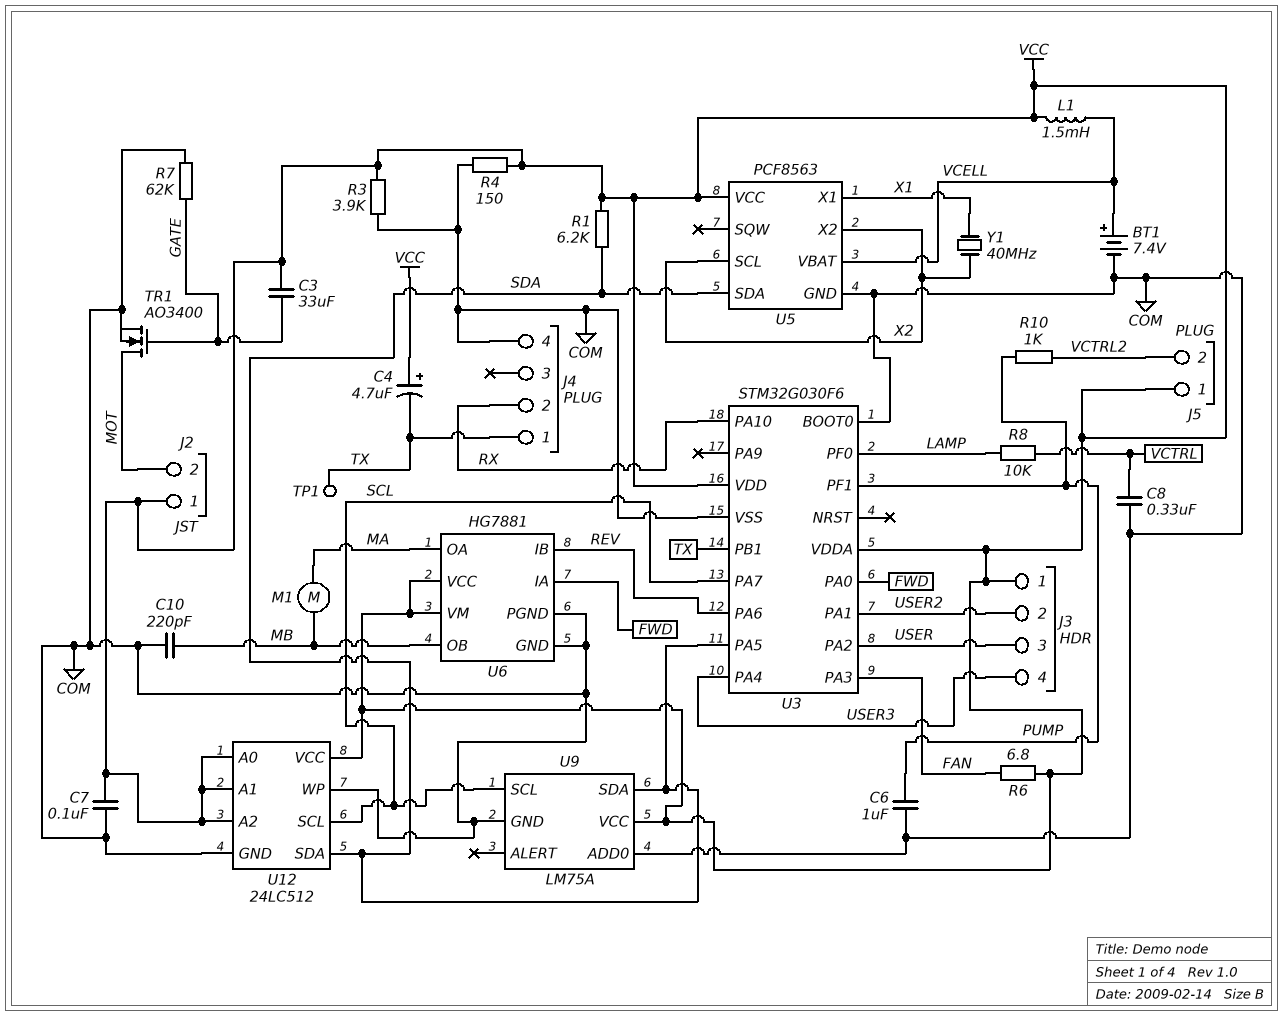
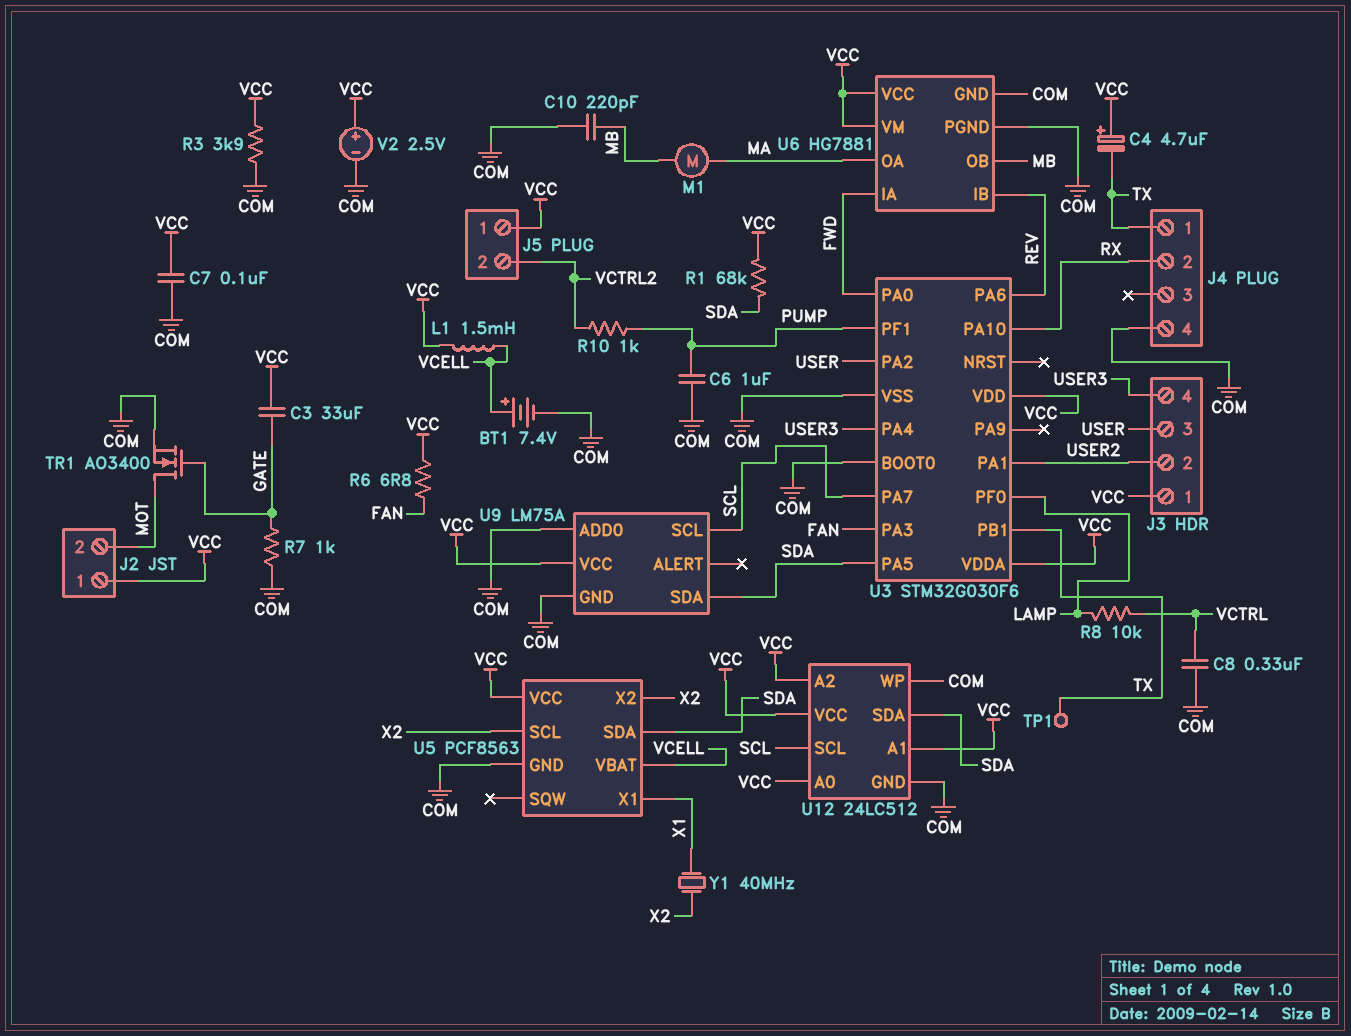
R1: 6.2k (SDA, VCC) -> 68k (SDA, VCC)
R4: 150 (COM, VCC) -> none
R7: 62k (COM, GATE) -> 1k (COM, GATE)
V2: none -> 2.5V (plus VCC, minus COM)

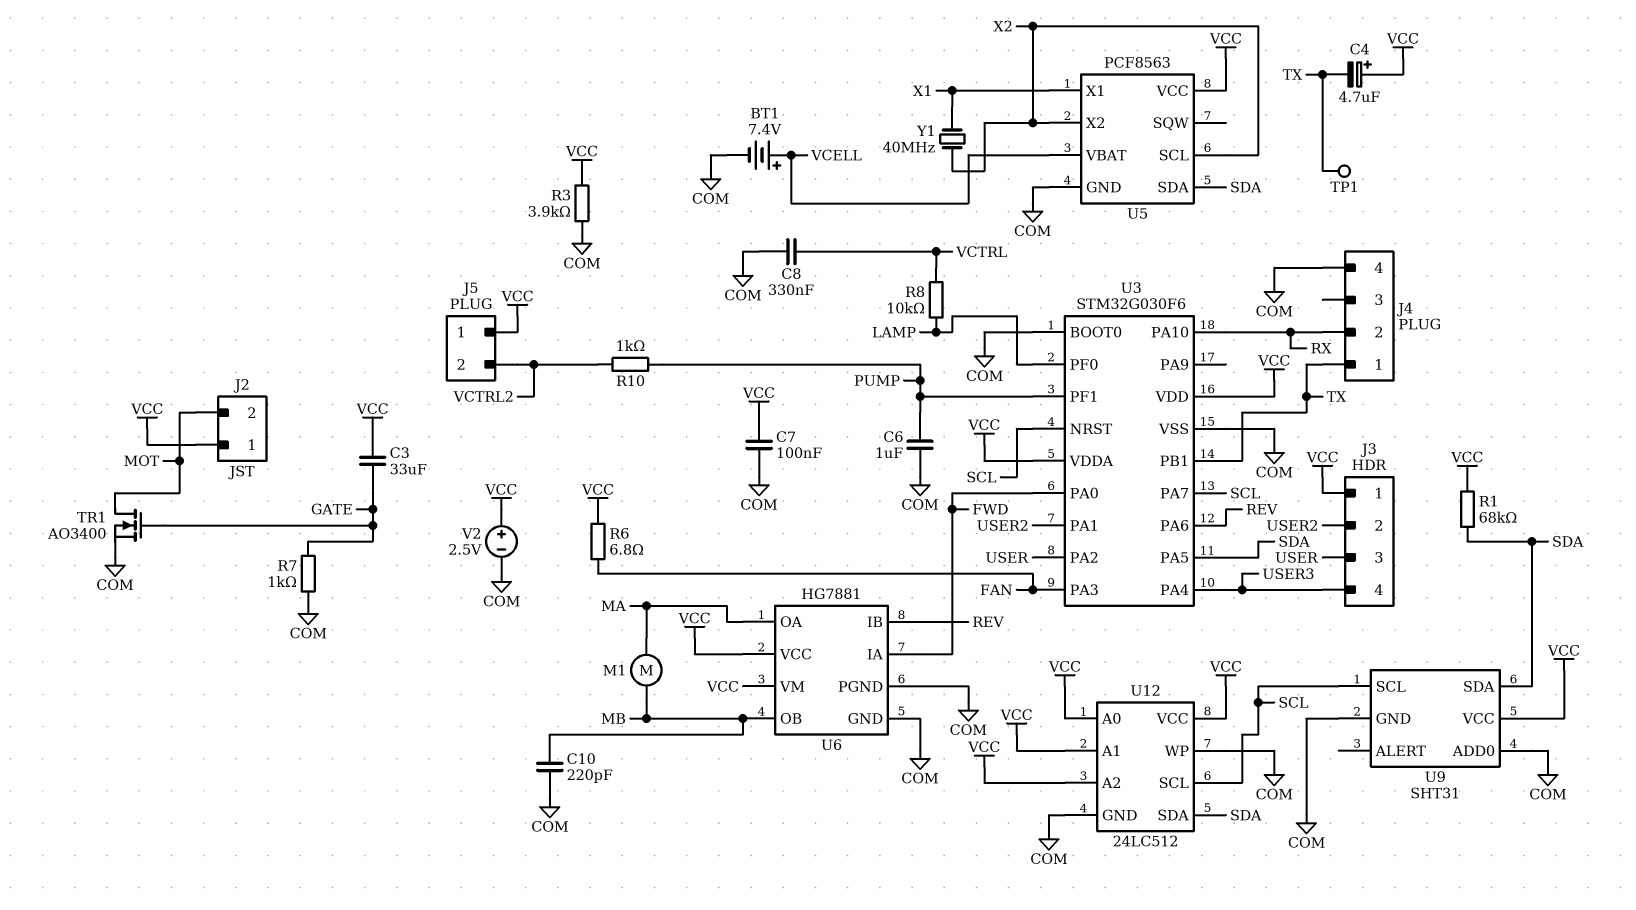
L1: 1.5mH (VCC, VCELL) -> none
U3 pin NRST: none -> SCL
U9: LM75A -> SHT31

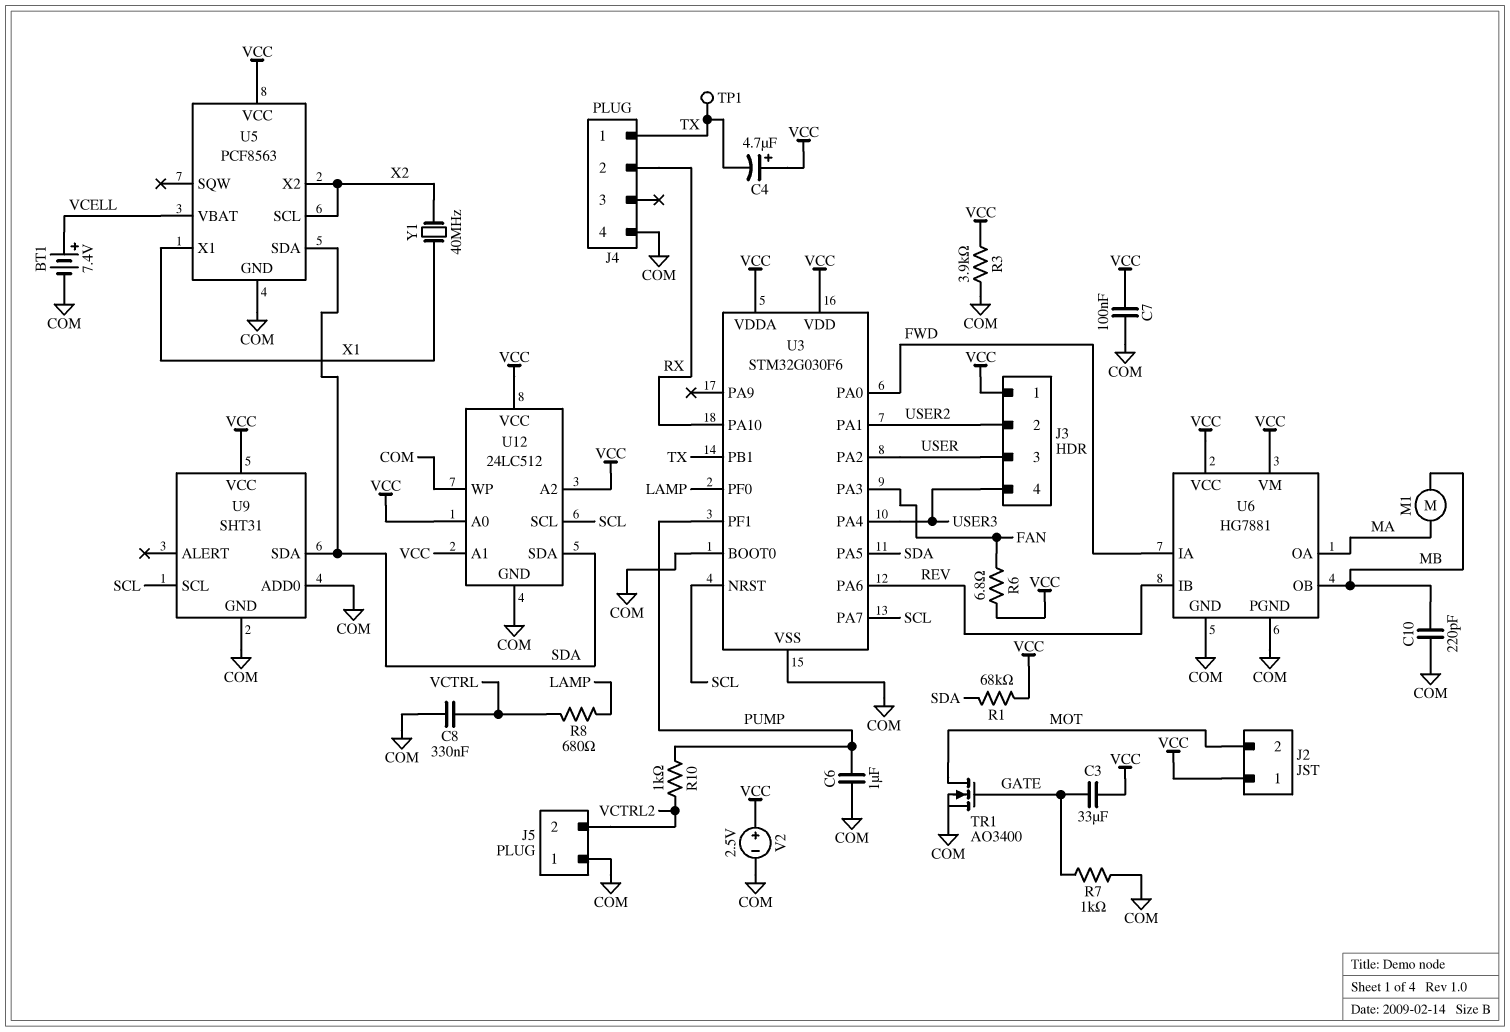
J5 pin 1: VCC -> COM
R8: 10k (LAMP, VCTRL) -> 680 (LAMP, VCTRL)

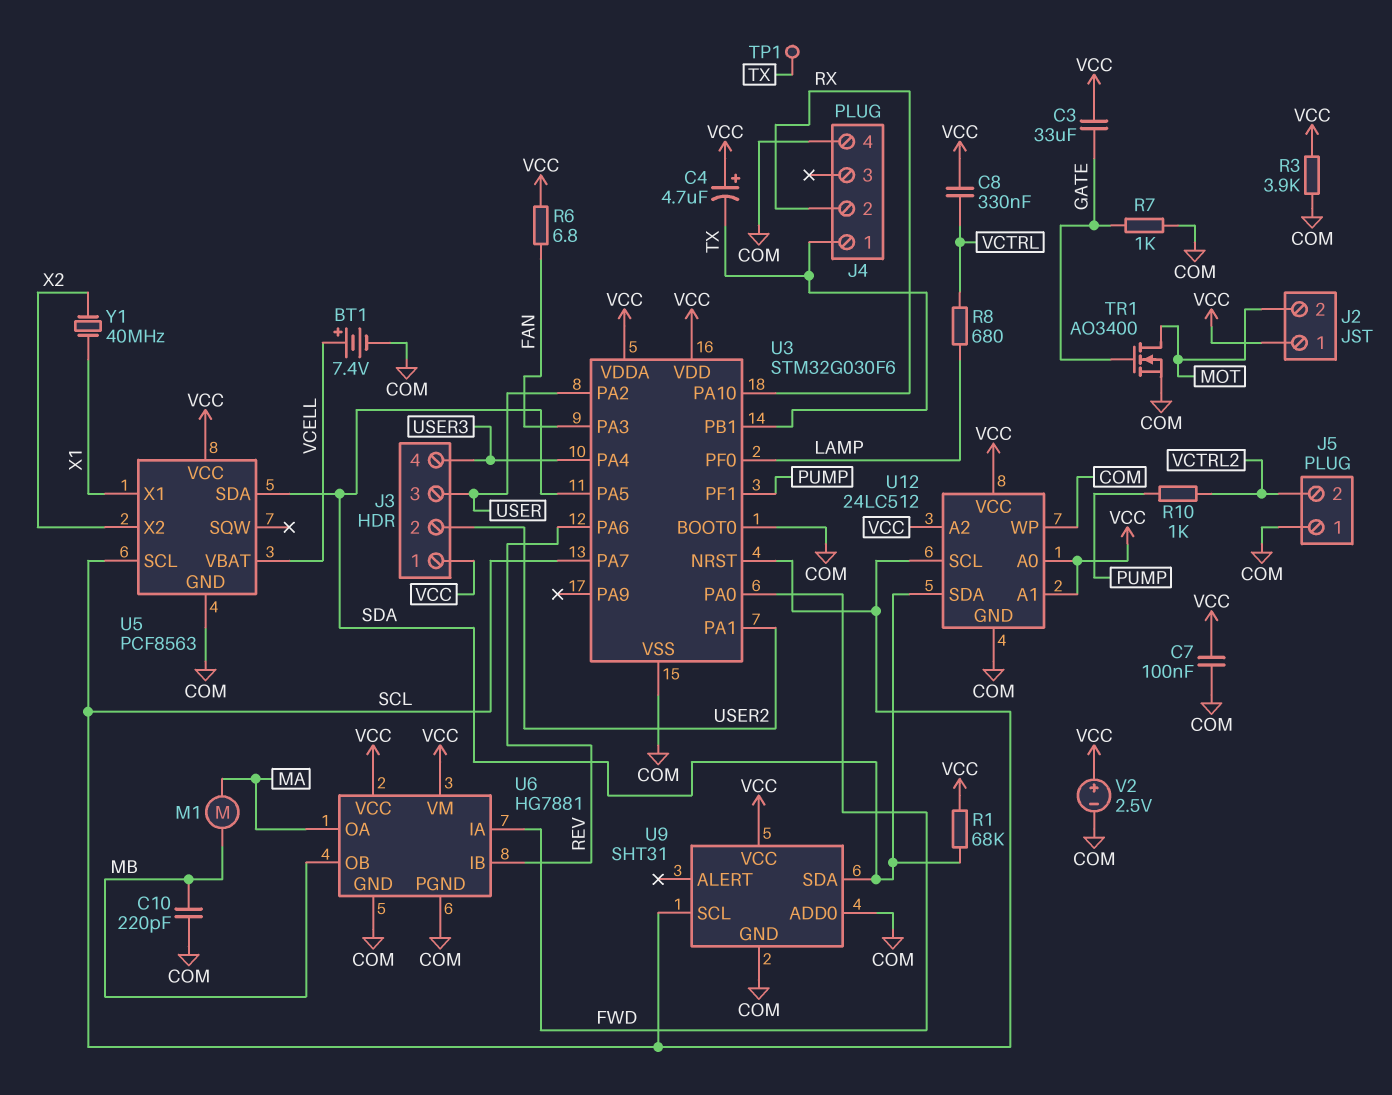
C6: 1uF (COM, PUMP) -> none
C8: 330nF (COM, VCTRL) -> 330nF (VCC, VCTRL)
U5 pin SCL: X2 -> SCL

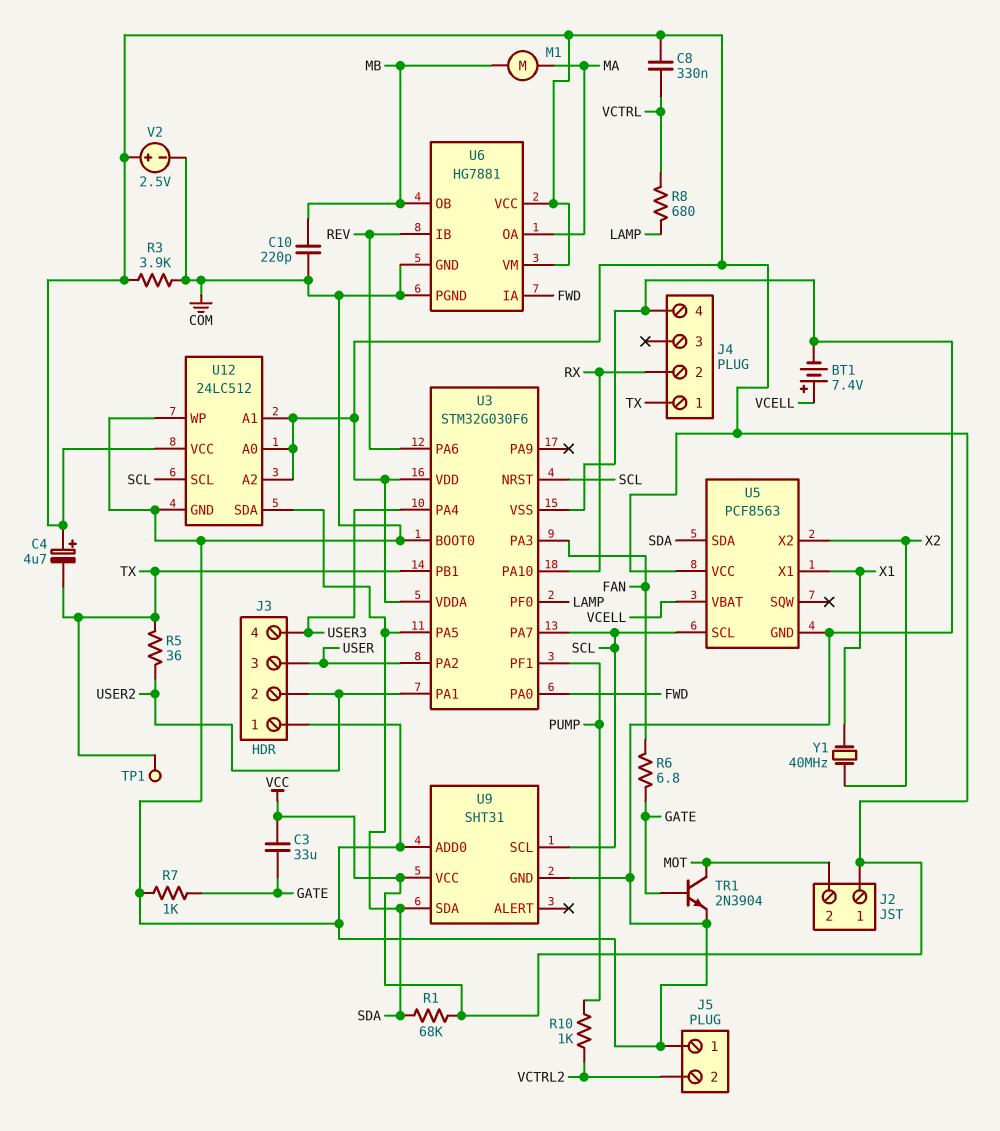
C7: 100nF (COM, VCC) -> none
J3 pin 1: VCC -> COM
R5: none -> 36 (TX, USER2)
R6: 6.8 (FAN, VCC) -> 6.8 (FAN, GATE)
TR1: NMOS AO3400 (G GATE, D MOT, S COM) -> NPN 2N3904 (B GATE, C MOT, E COM)

